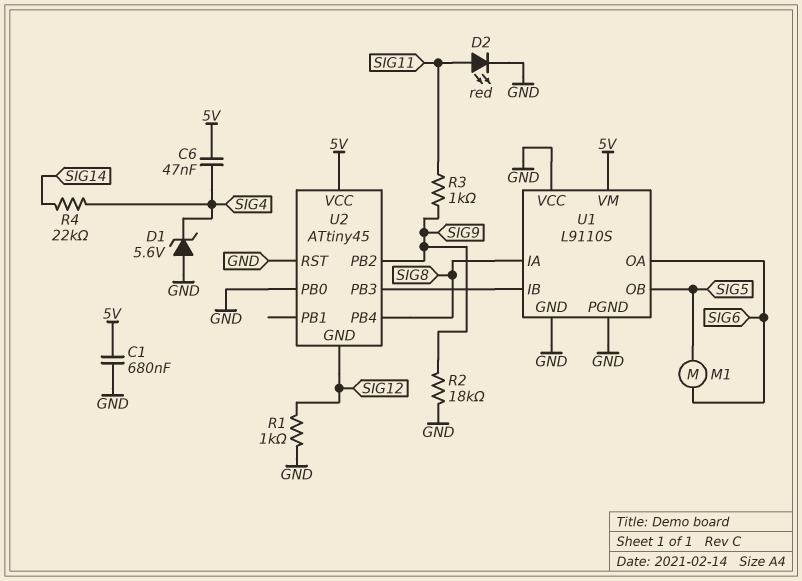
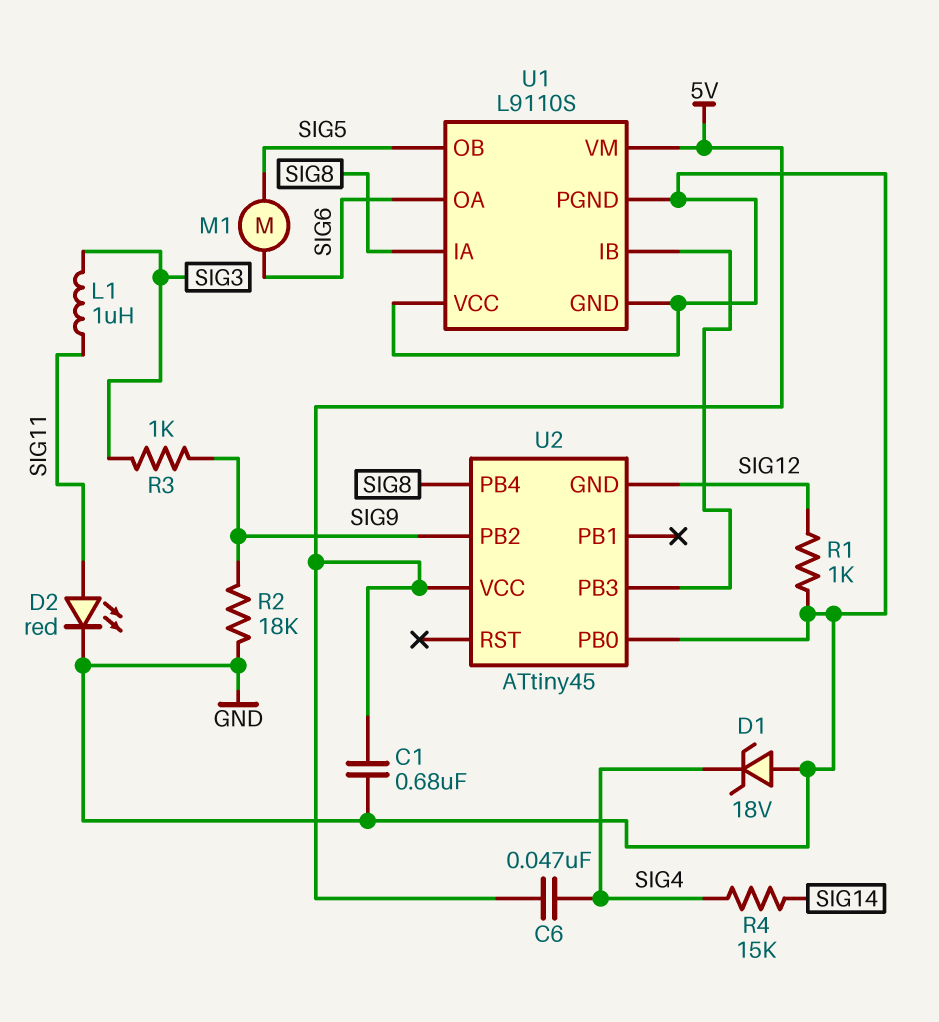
D1: zener 5.6V (A GND, K SIG4) -> zener 18V (A GND, K SIG4)
L1: none -> 1uH (SIG3, SIG11)
R3: 1k (SIG9, SIG11) -> 1k (SIG3, SIG9)
R4: 22k (SIG4, SIG14) -> 15k (SIG4, SIG14)
U2 pin RST: GND -> none

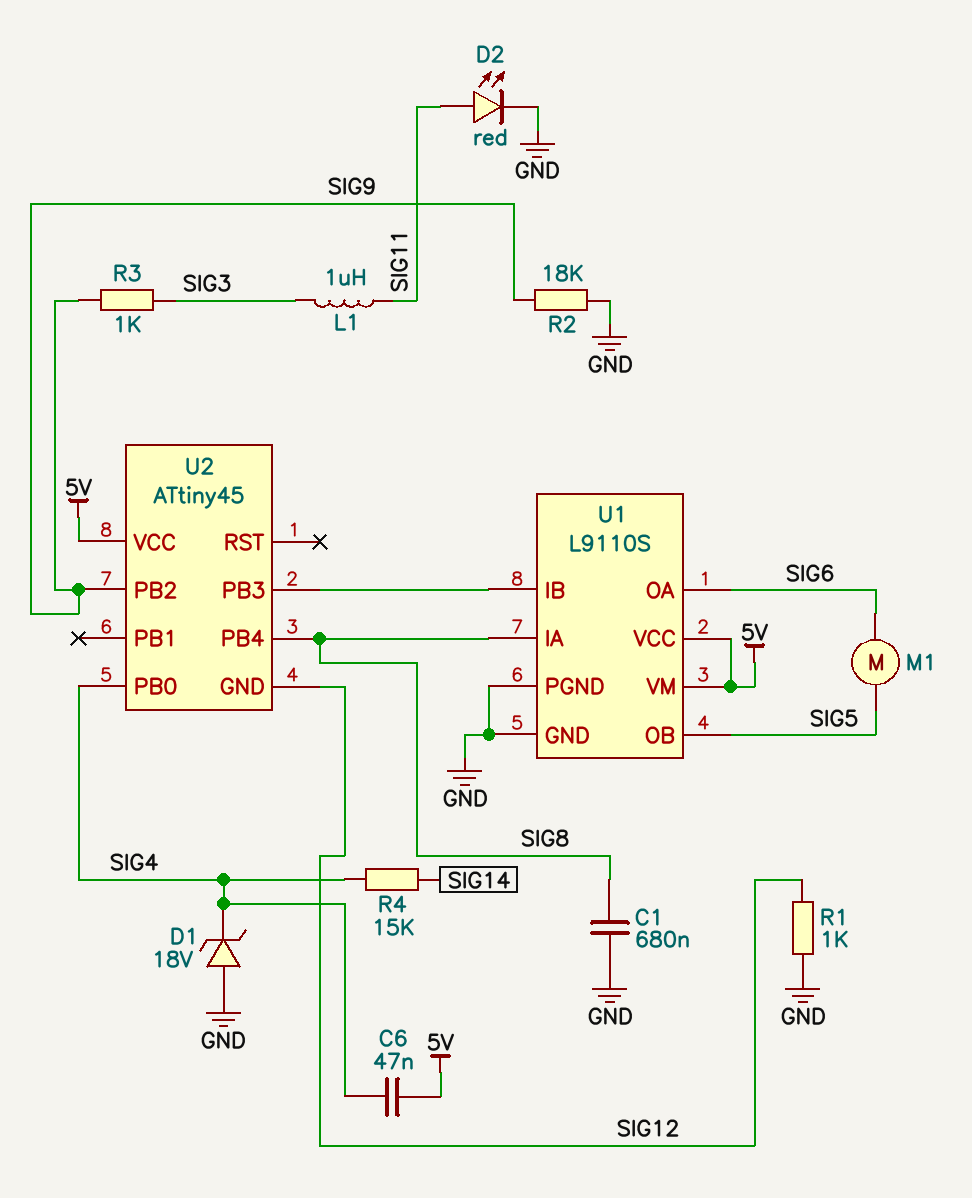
C1: 680nF (5V, GND) -> 680nF (GND, SIG8)
U1 pin VCC: GND -> 5V
U2 pin PB0: GND -> SIG4

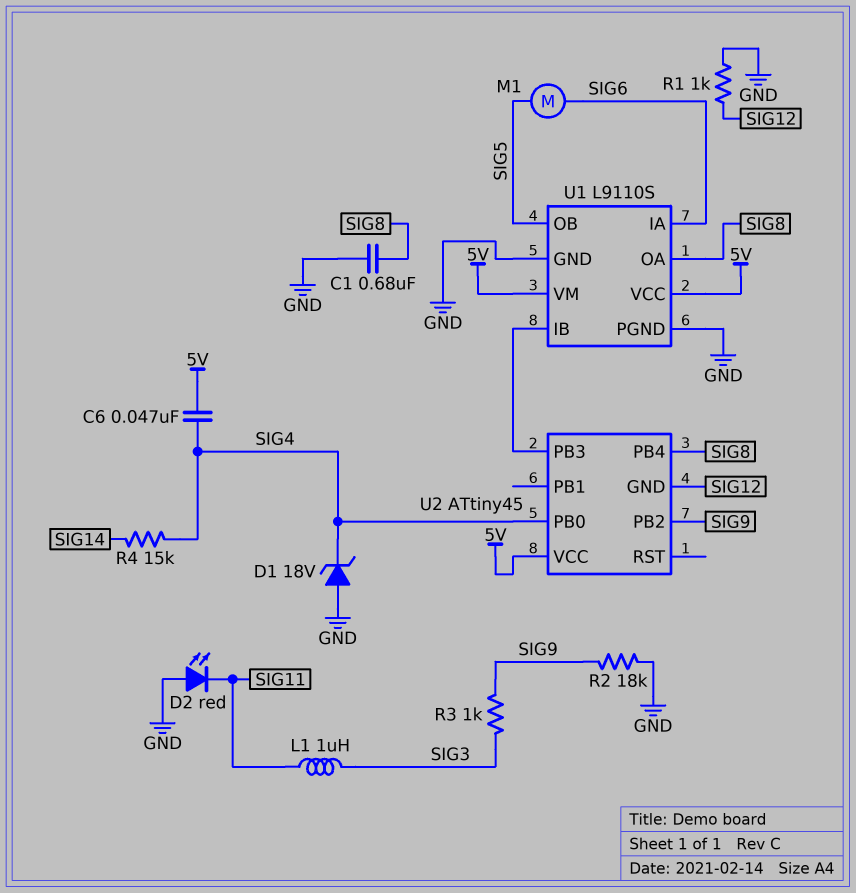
D2: LED red (A SIG11, K GND) -> LED red (A GND, K SIG11)
U1 pin IA: SIG8 -> SIG6
U1 pin OA: SIG6 -> SIG8

